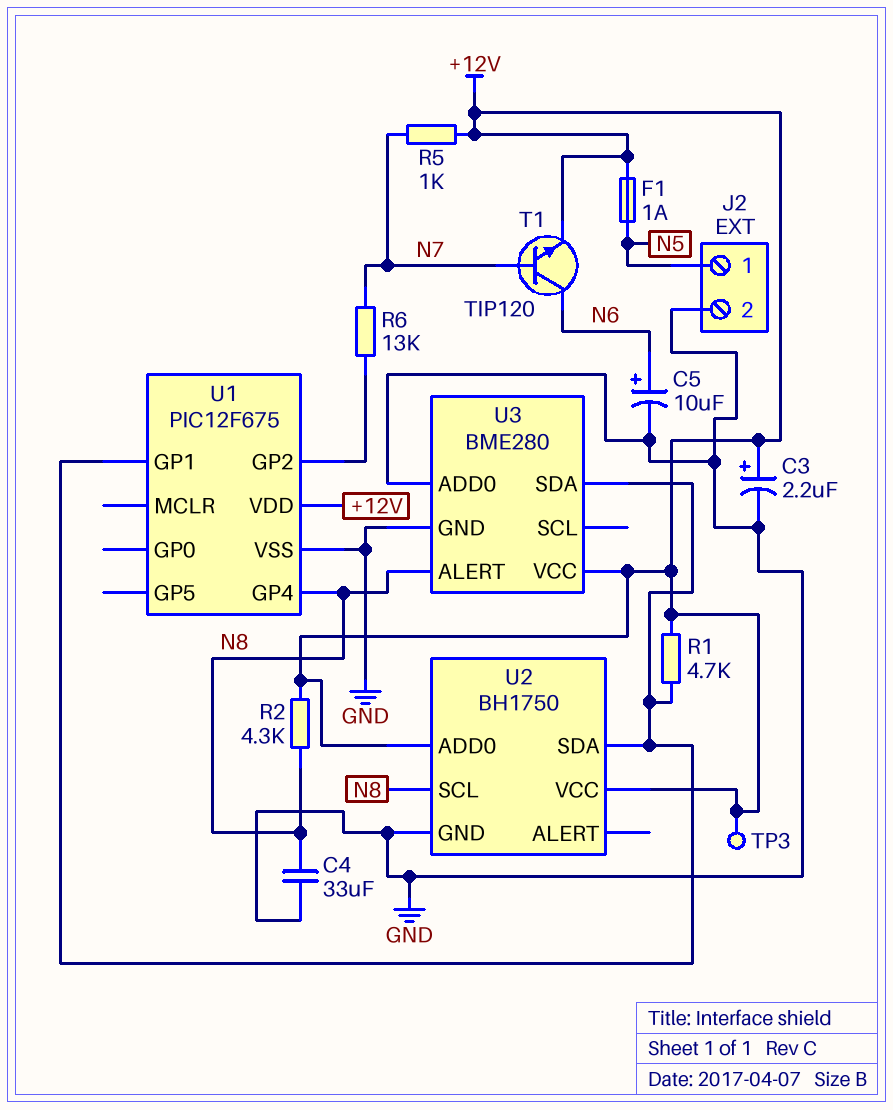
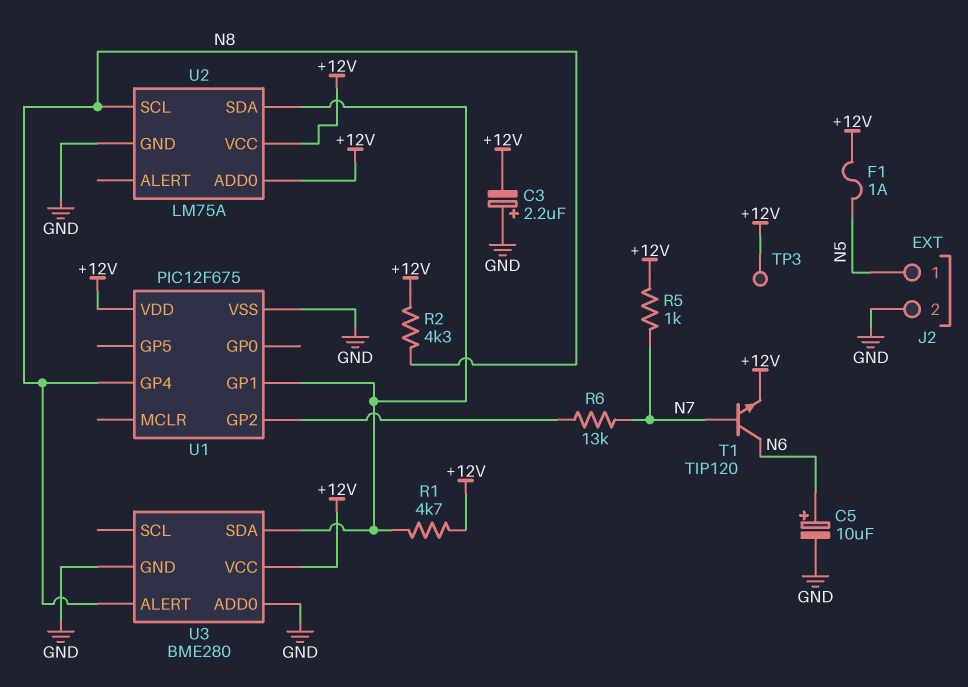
C3: 2.2uF (plus +12V, minus GND) -> 2.2uF (plus GND, minus +12V)
C4: 33uF (GND, N8) -> none
U2: BH1750 -> LM75A

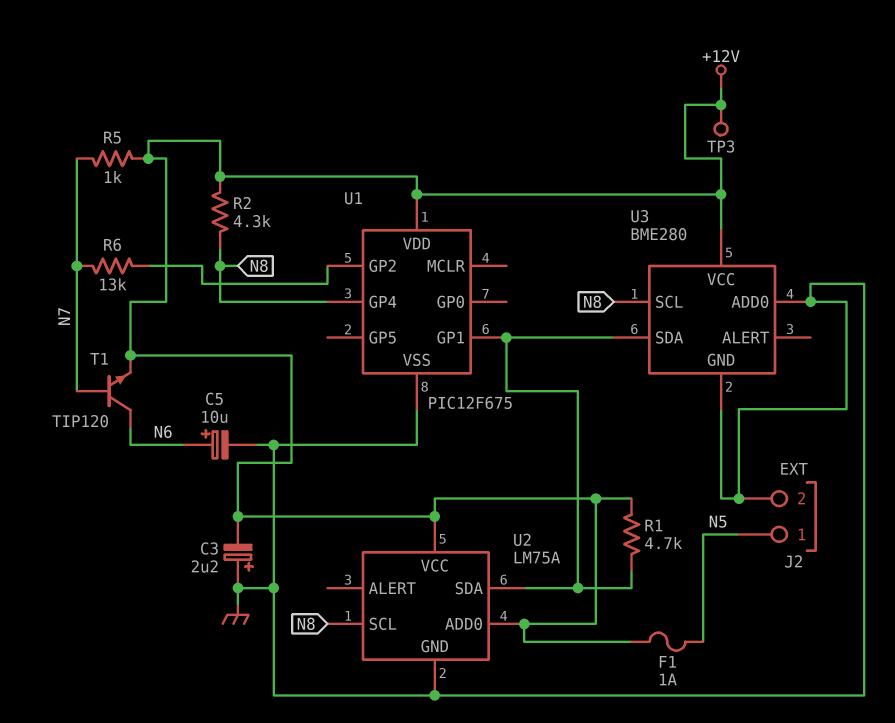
U3 pin ALERT: N8 -> none
U3 pin SCL: none -> N8

